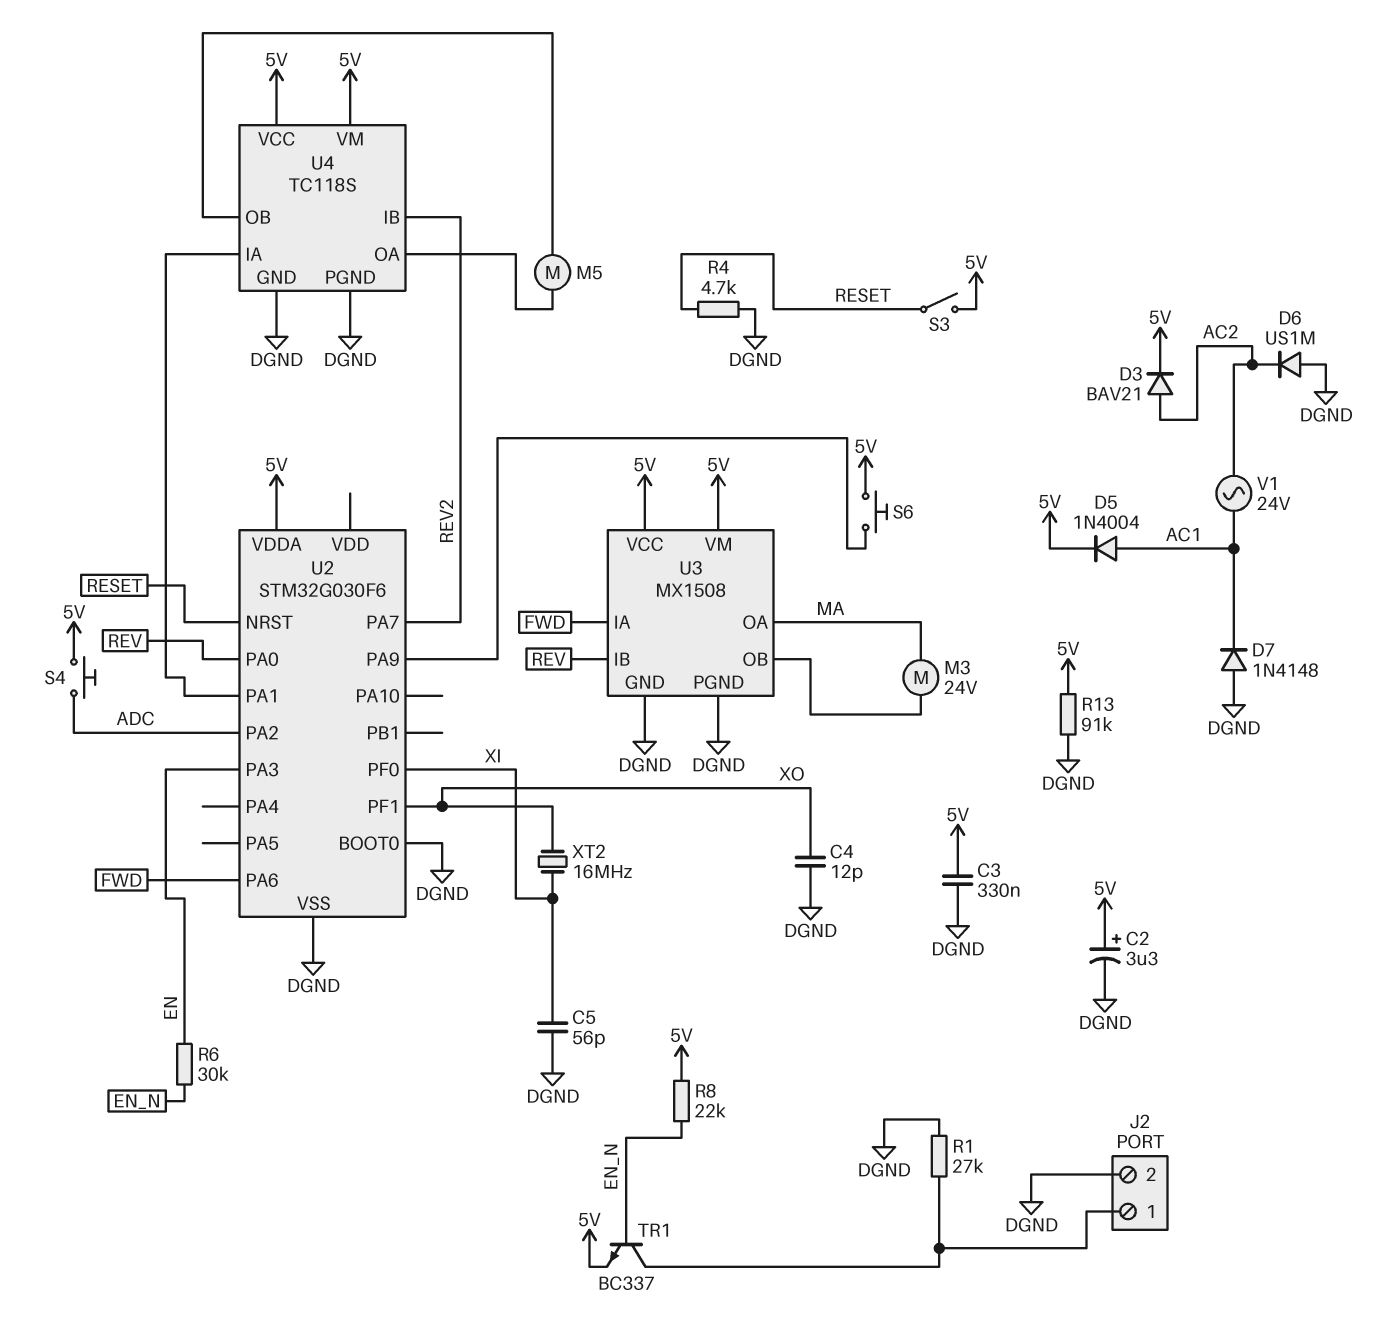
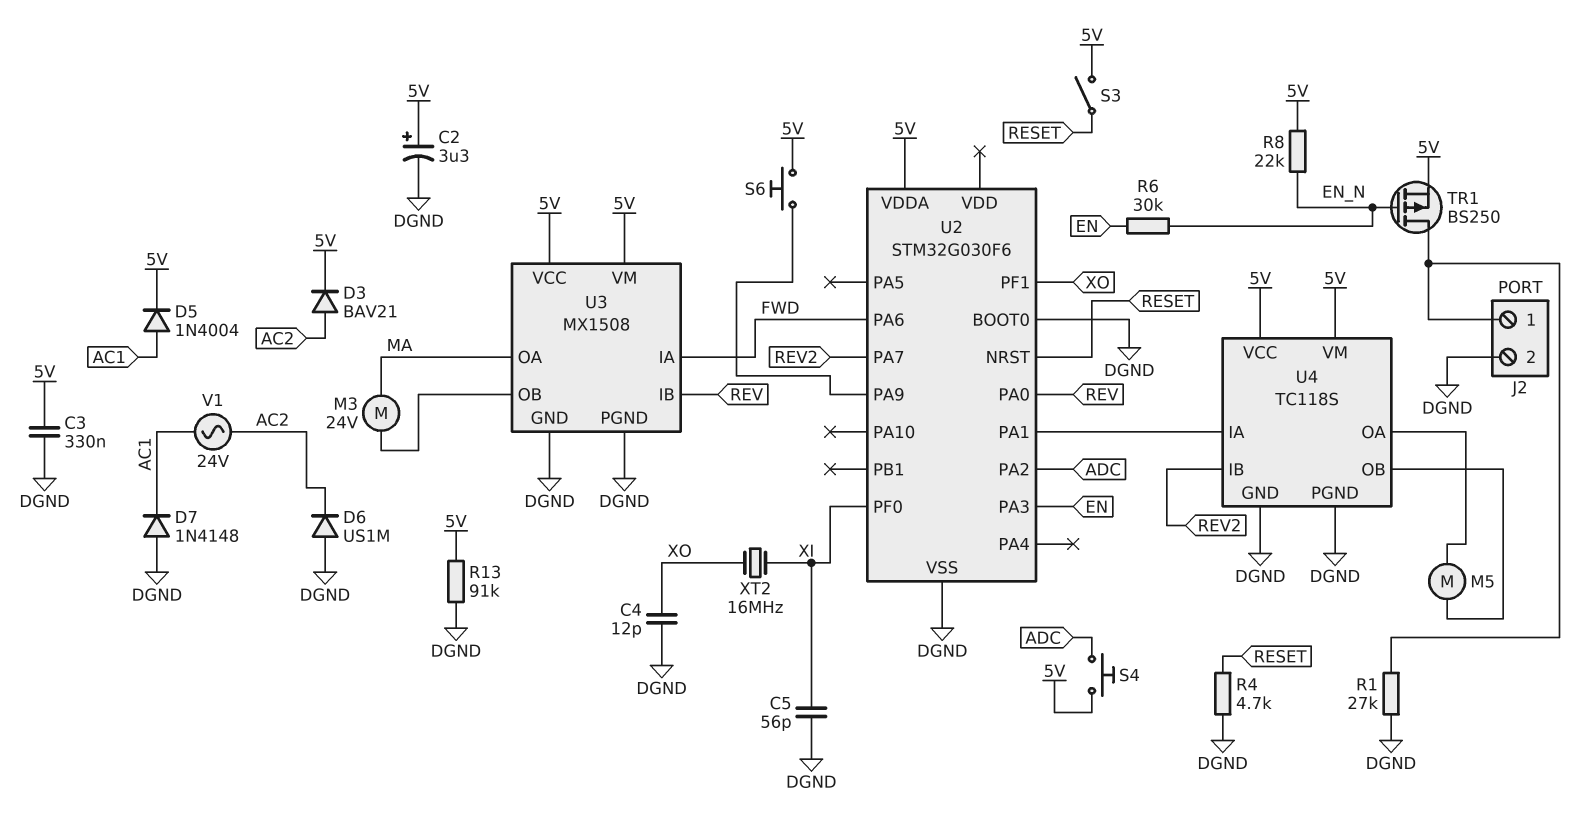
TR1: NPN BC337 (B EN_N, C J2/1, E 5V) -> PMOS BS250 (G EN_N, D J2/1, S 5V)

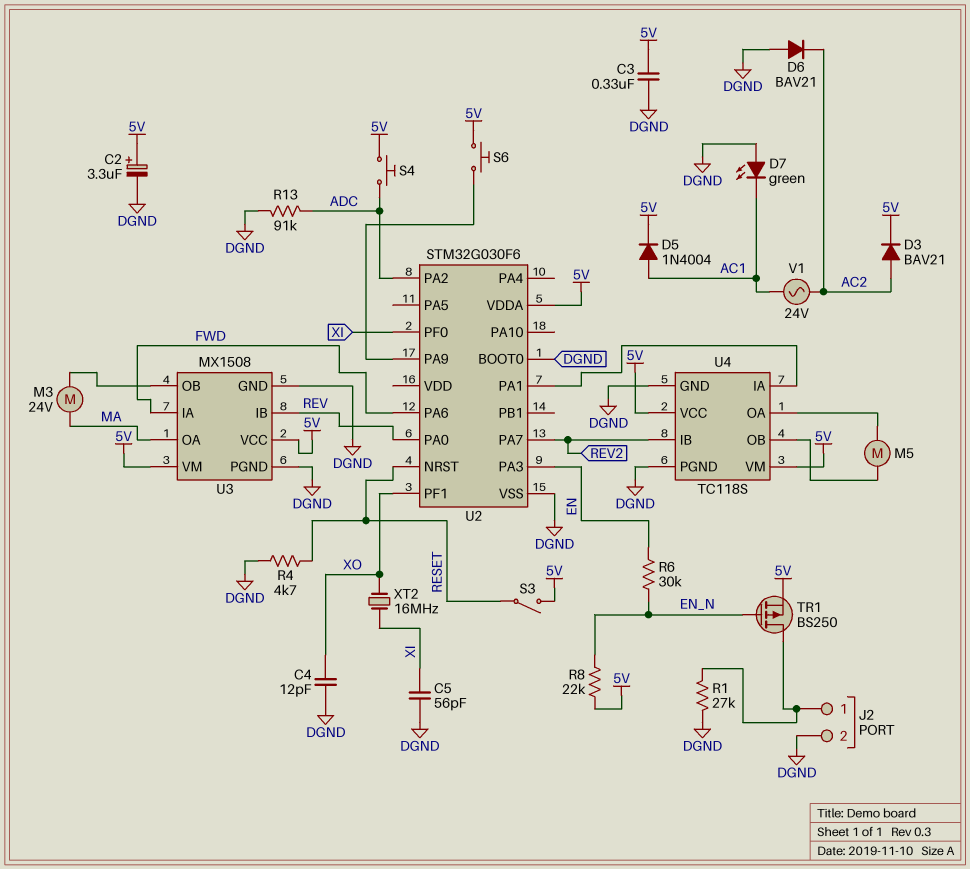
D6: diode US1M (A DGND, K AC2) -> diode BAV21 (A DGND, K AC2)
D7: diode 1N4148 (A DGND, K AC1) -> LED green (A DGND, K AC1)
R13: 91k (5V, DGND) -> 91k (ADC, DGND)

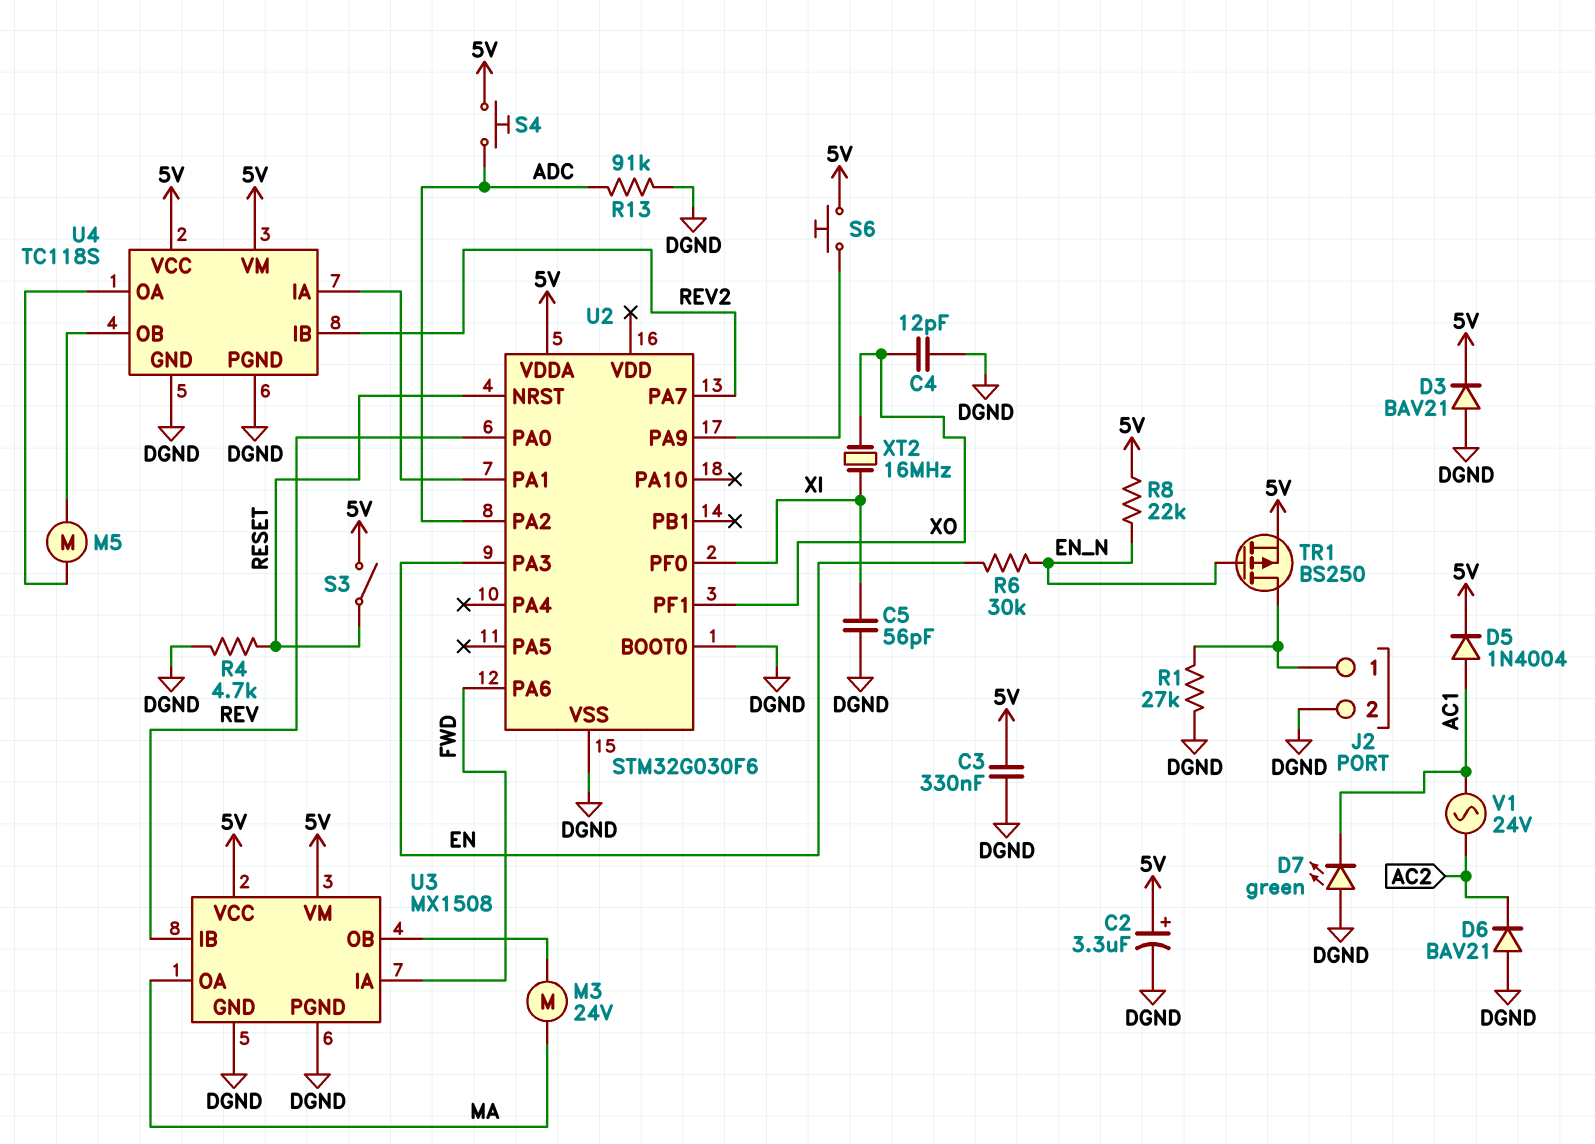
D3: diode BAV21 (A AC2, K 5V) -> diode BAV21 (A DGND, K 5V)

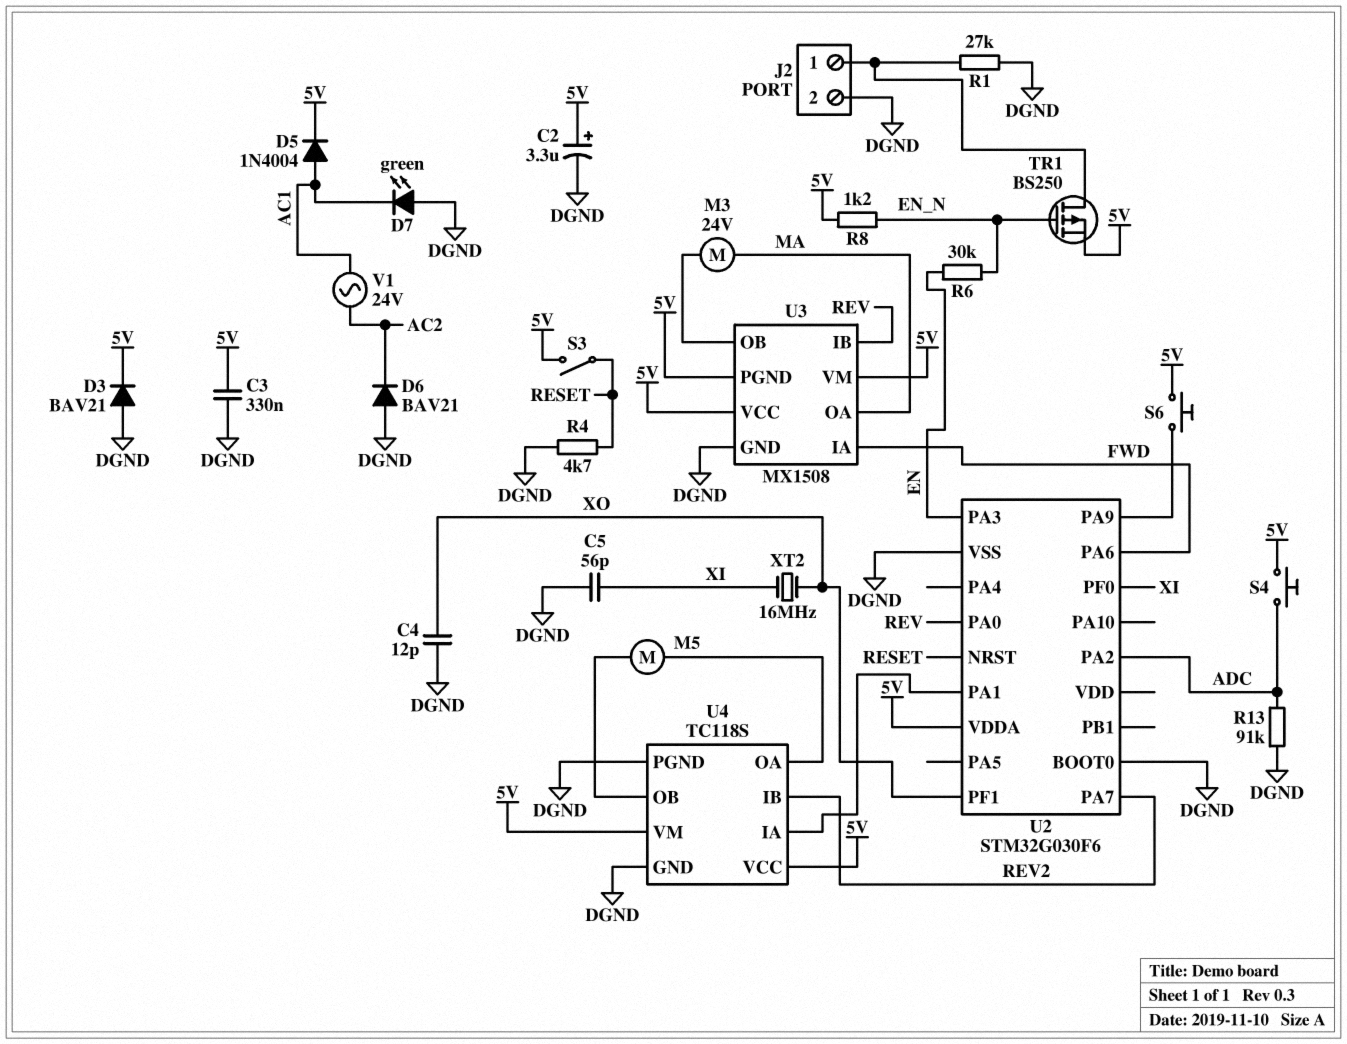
R8: 22k (5V, EN_N) -> 1.2k (5V, EN_N)
U3 pin PGND: DGND -> 5V

